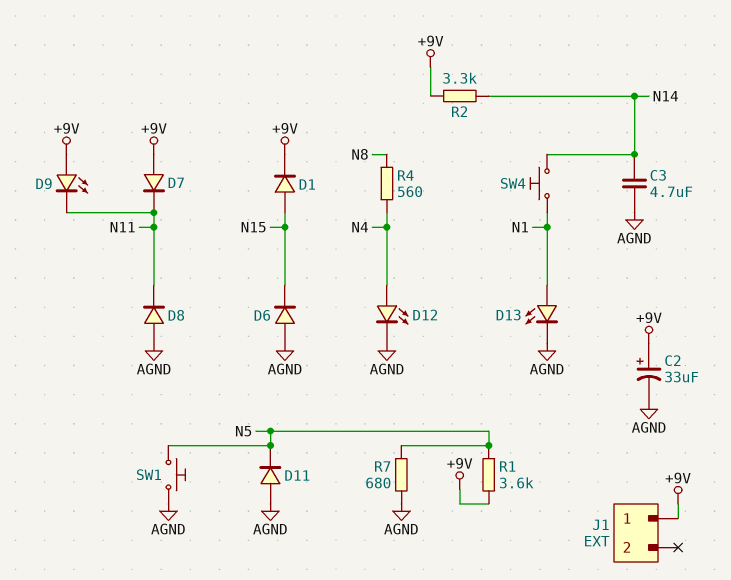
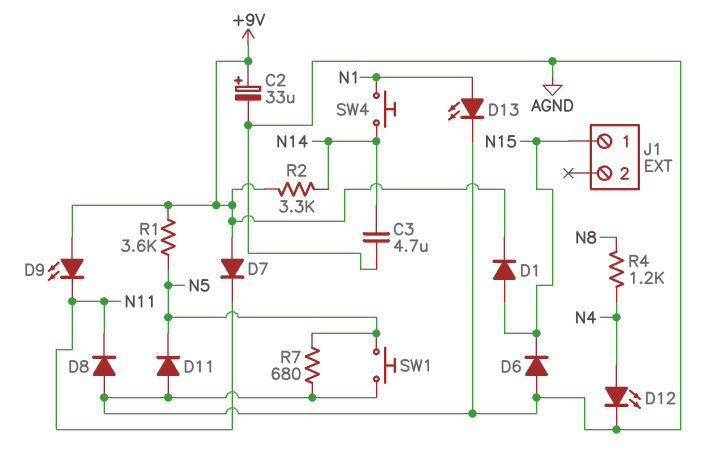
J1 pin 1: +9V -> N15
R4: 560 (N4, N8) -> 1.2k (N4, N8)

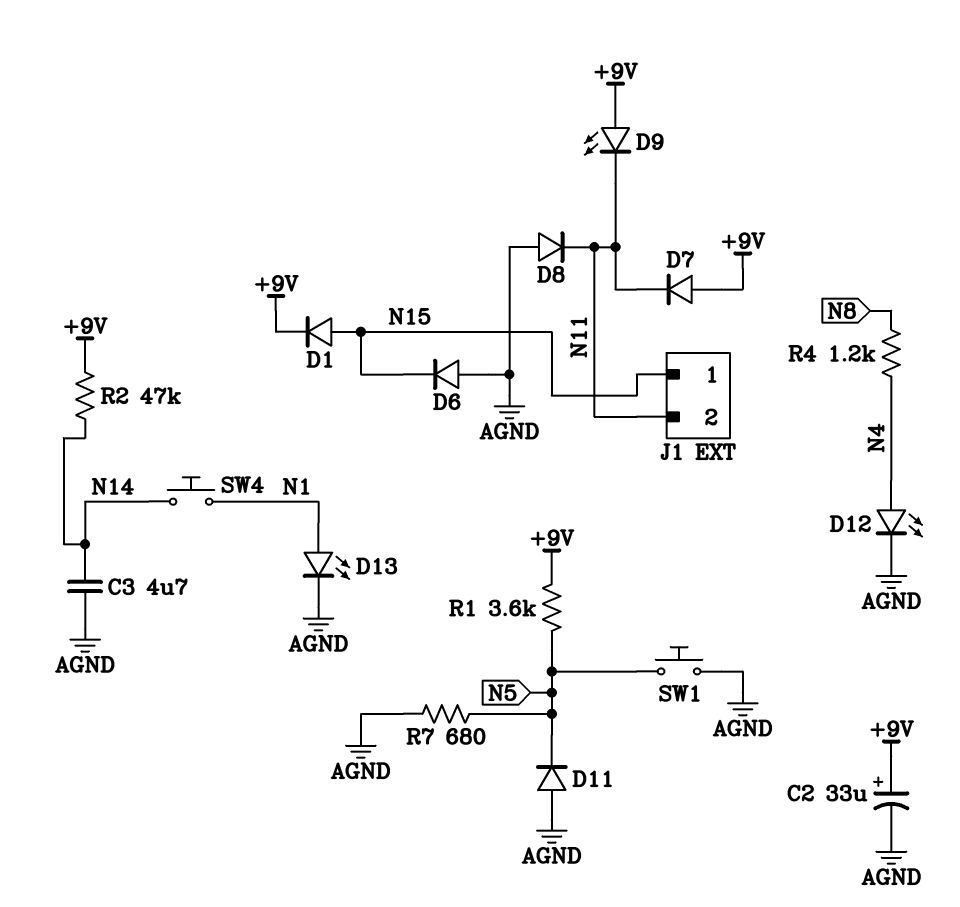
J1 pin 2: none -> N11
R2: 3.3k (+9V, N14) -> 47k (+9V, N14)

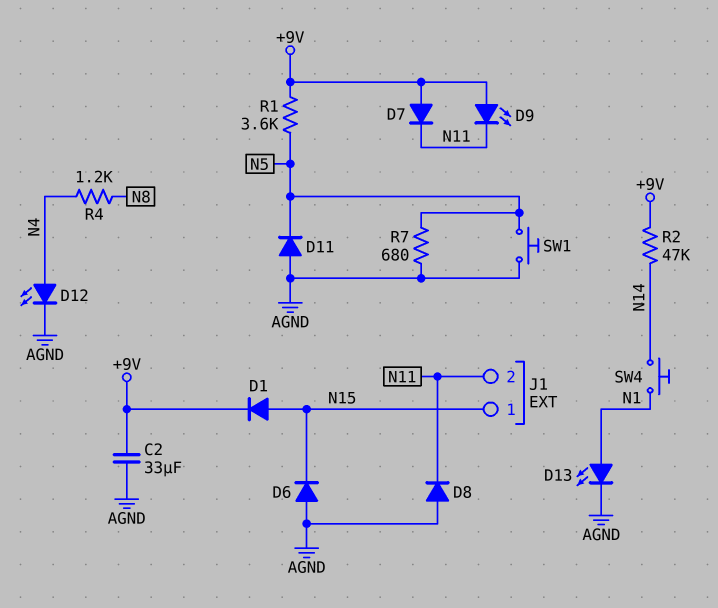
C2: 33uF (plus +9V, minus AGND) -> 33uF (+9V, AGND)
C3: 4.7uF (AGND, N14) -> none

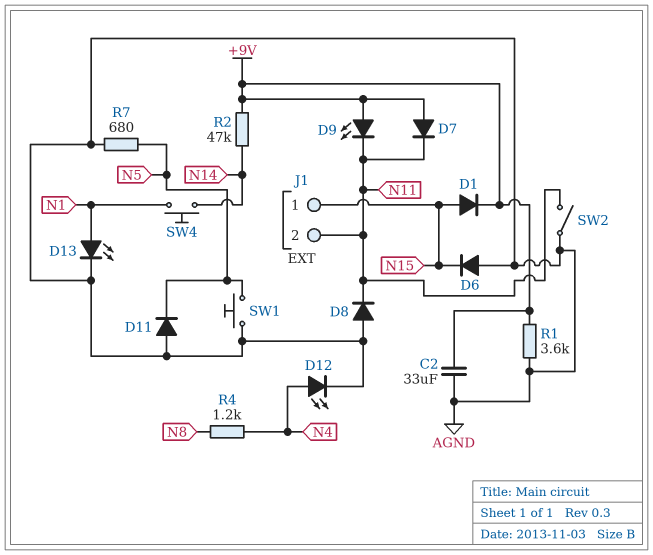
R1: 3.6k (+9V, N5) -> 3.6k (+9V, AGND)
SW2: none -> switch (AGND, N11)

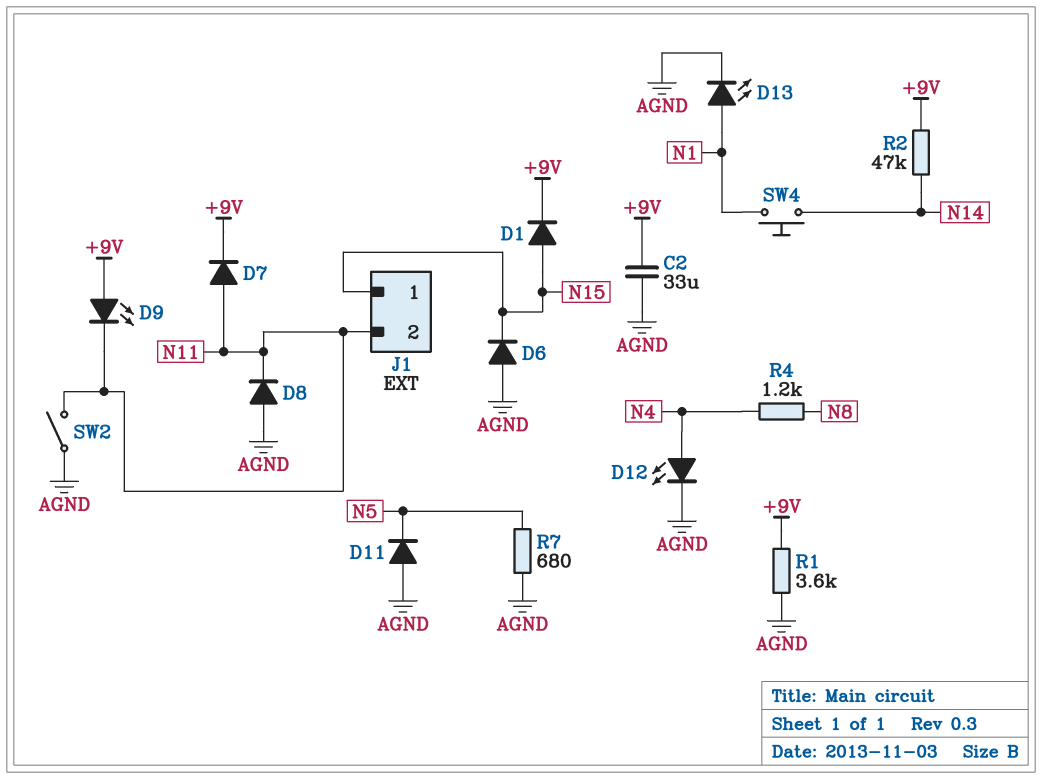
D7: diode (A +9V, K N11) -> diode (A N11, K +9V)
SW1: button (AGND, N5) -> none

